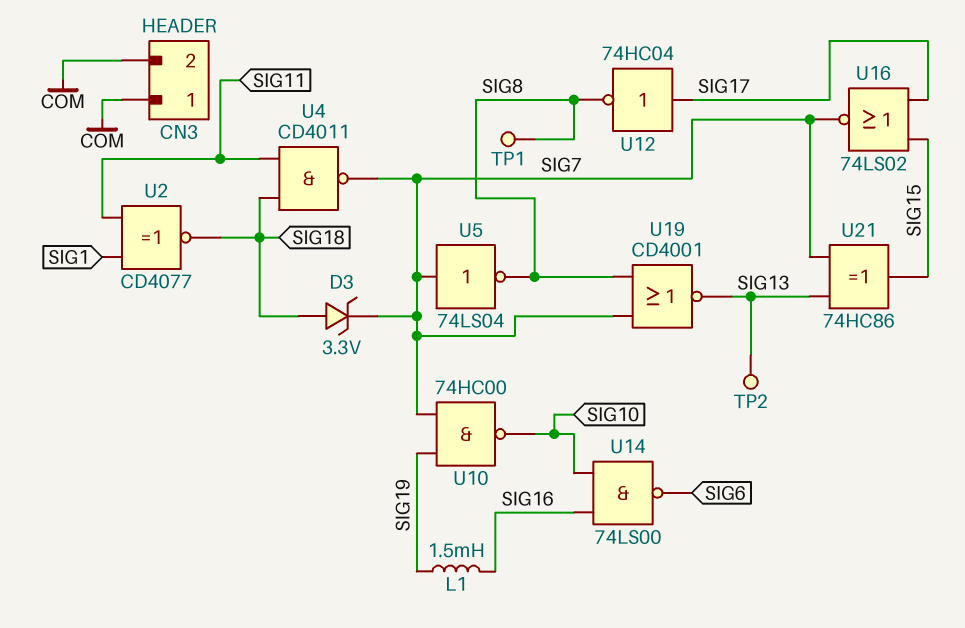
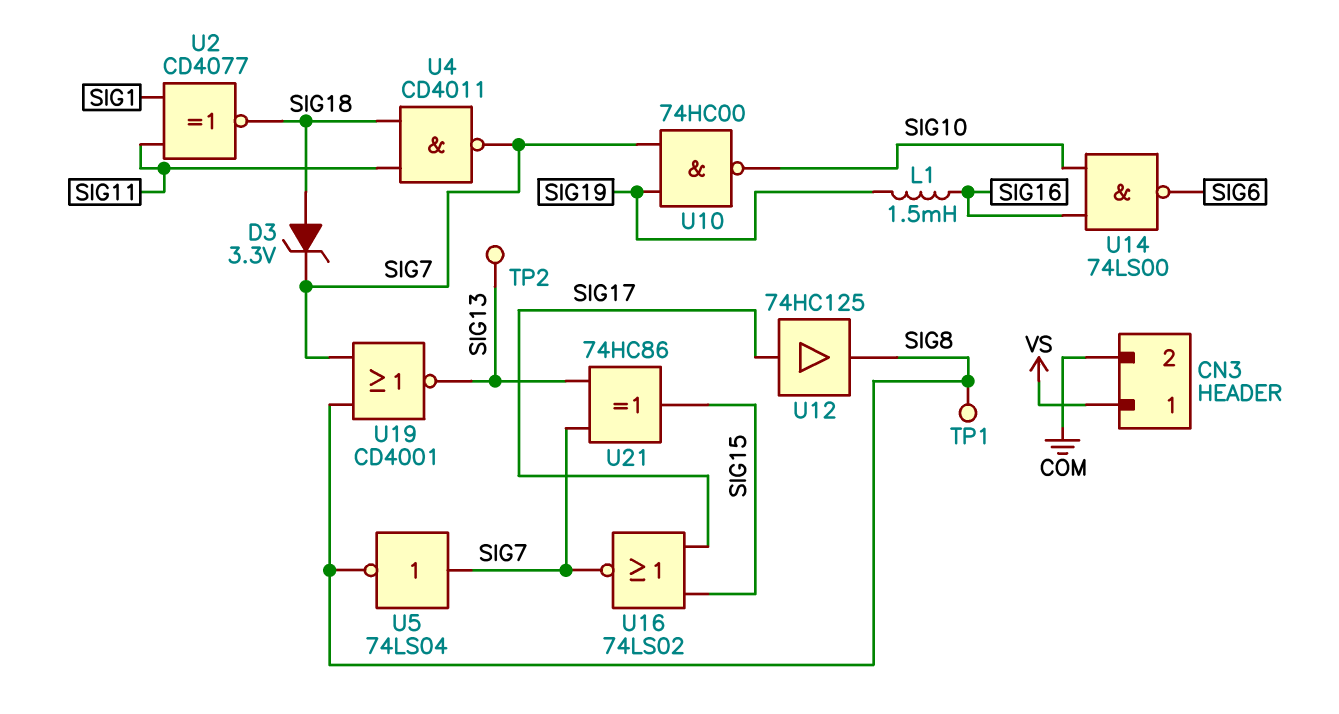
CN3 pin 1: COM -> VS
U12: NOT 74HC04 (in SIG17, out SIG8) -> buffer 74HC125 (in SIG17, out SIG8)

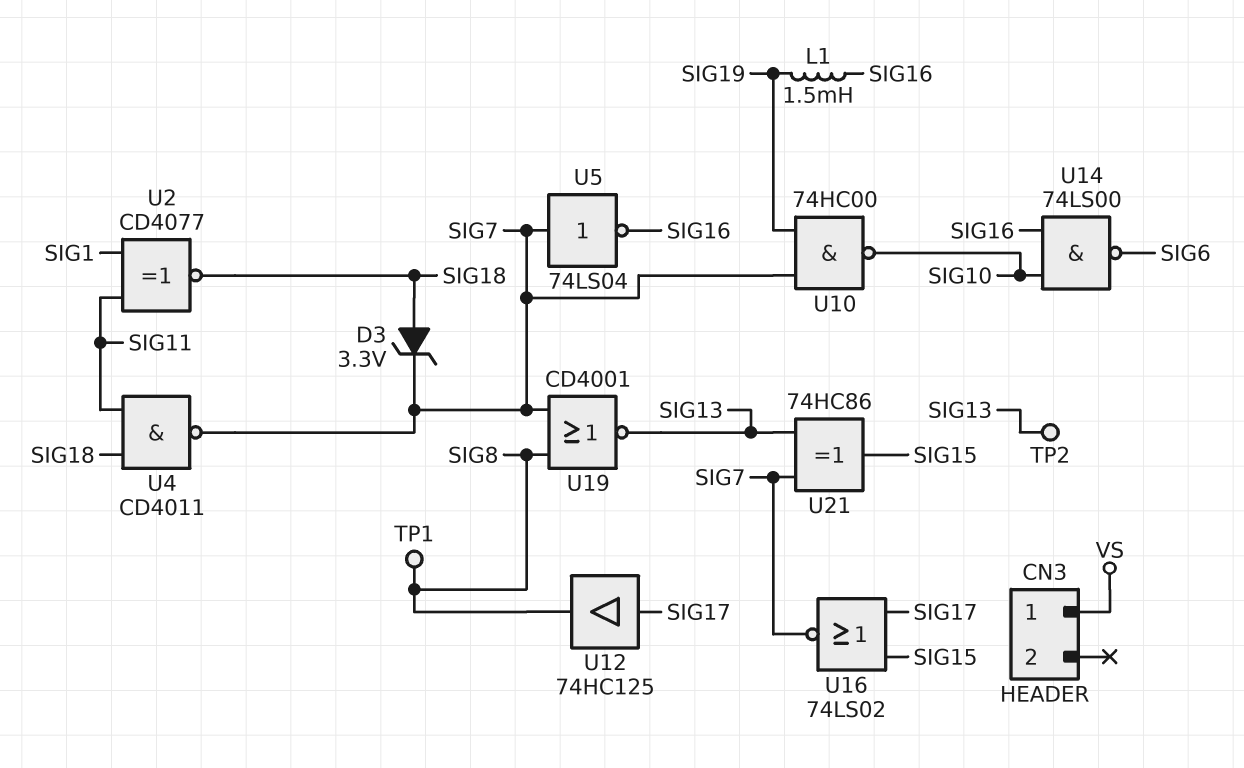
CN3 pin 2: COM -> none
U5: NOT 74LS04 (in SIG7, out SIG8) -> NOT 74LS04 (in SIG7, out SIG16)

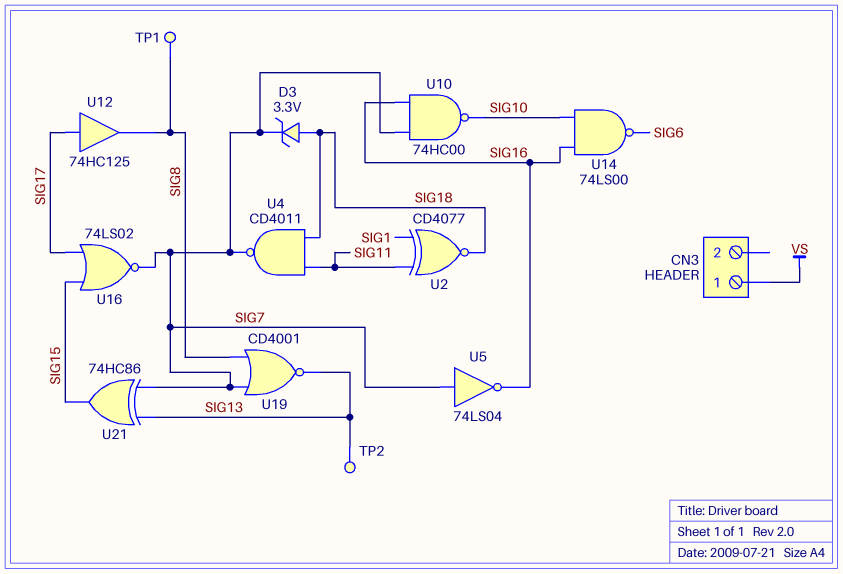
L1: 1.5mH (SIG16, SIG19) -> none
U10: NAND 74HC00 (in SIG7, in SIG19, out SIG10) -> NAND 74HC00 (in SIG7, in SIG16, out SIG10)

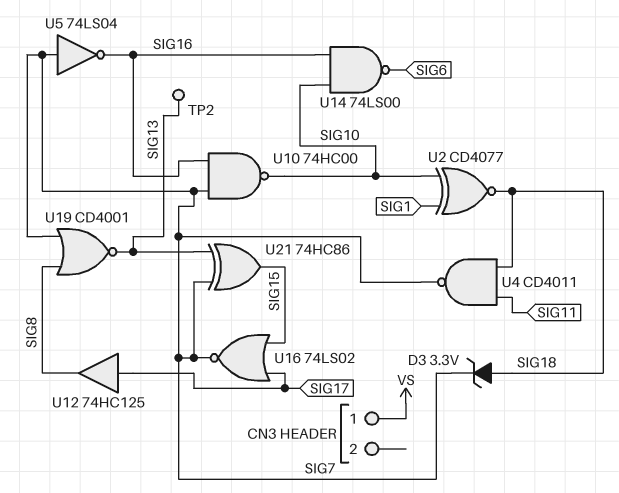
TP1: test point (SIG8) -> none
U2: XNOR CD4077 (in SIG1, in SIG11, out SIG18) -> XNOR CD4077 (in SIG1, in SIG10, out SIG18)

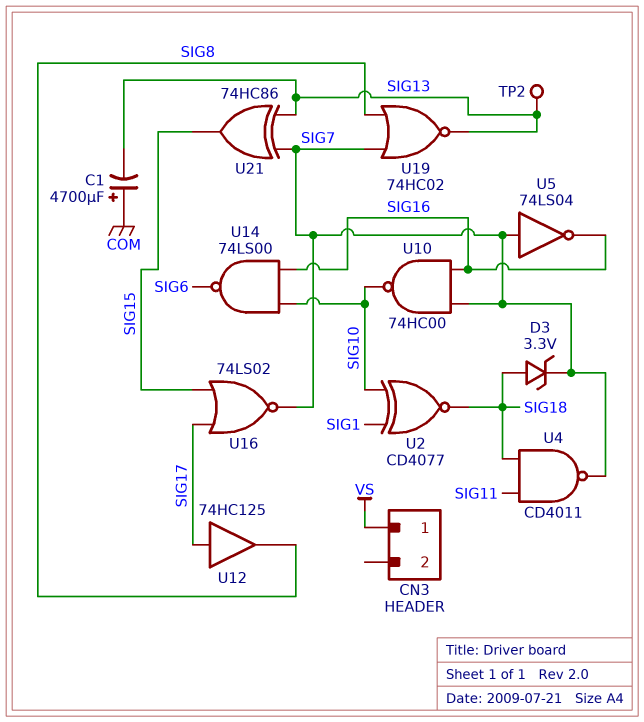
C1: none -> 4700uF (plus COM, minus SIG13)
U19: NOR CD4001 (in SIG7, in SIG8, out SIG13) -> NOR 74HC02 (in SIG7, in SIG8, out SIG13)

